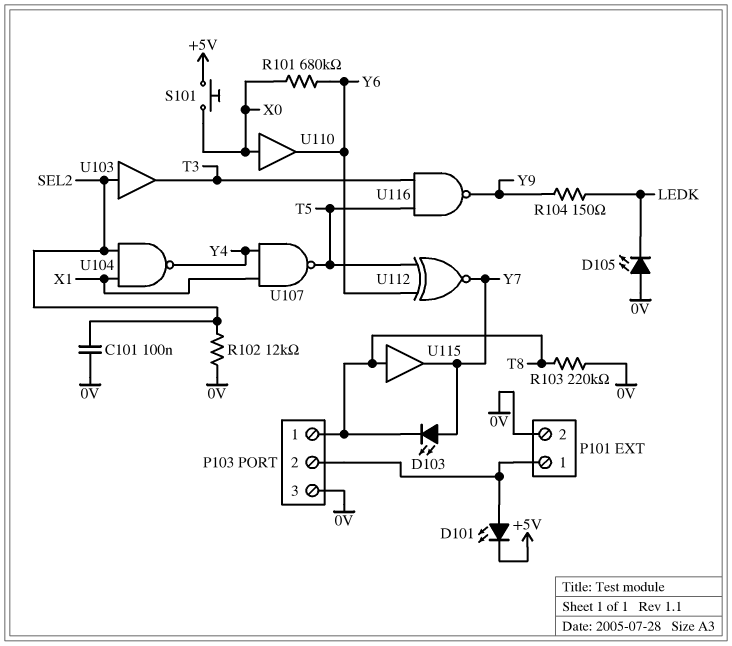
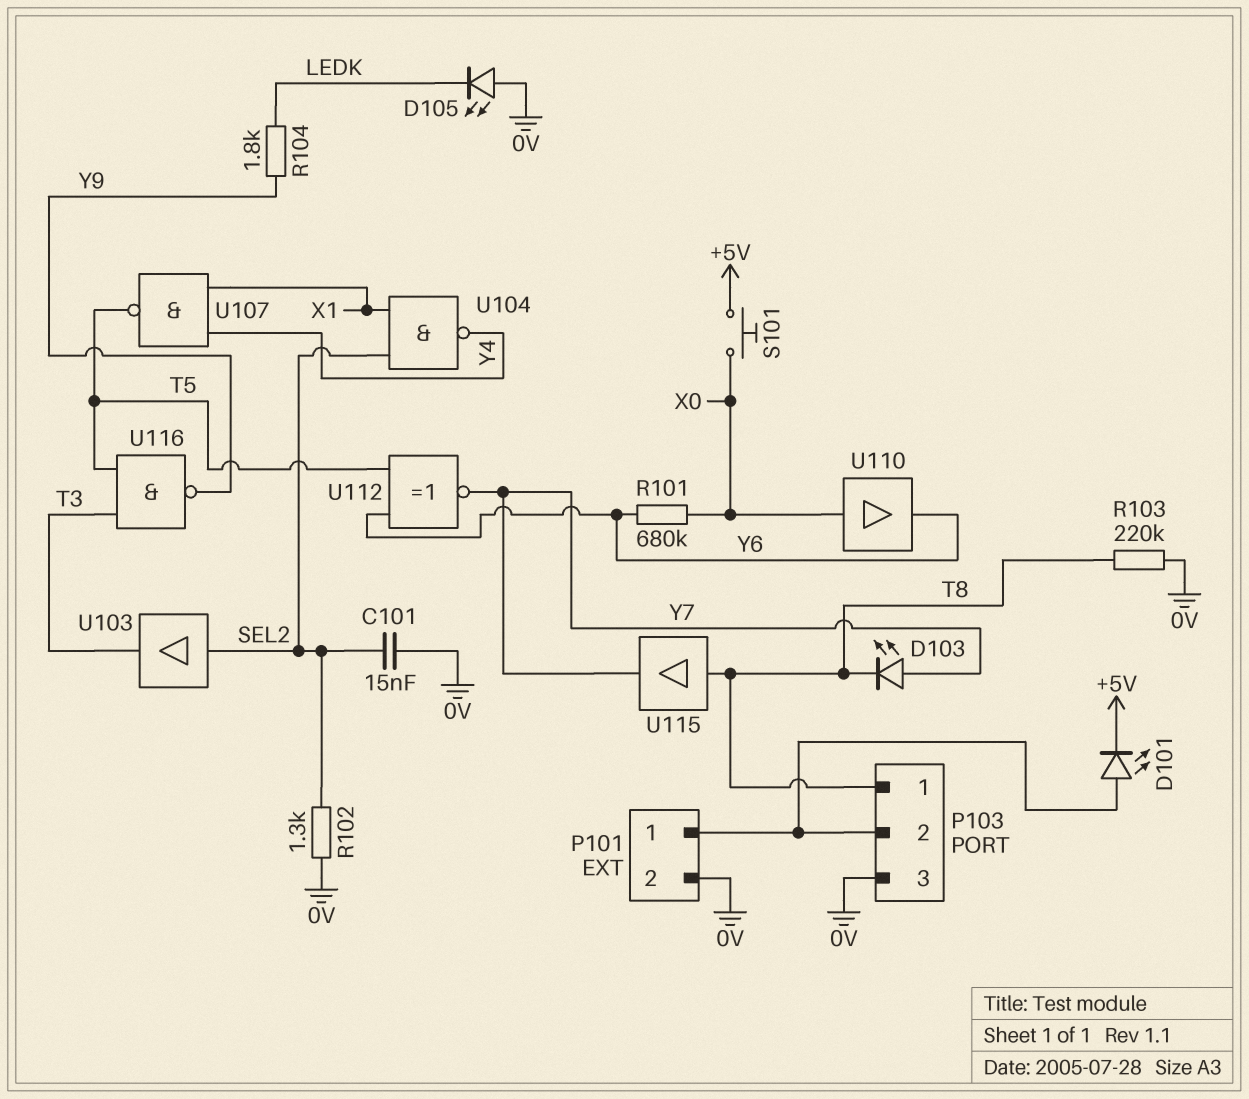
C101: 100nF (0V, SEL2) -> 15nF (0V, SEL2)
R102: 12k (0V, SEL2) -> 1.3k (0V, SEL2)
R104: 150 (LEDK, Y9) -> 1.8k (LEDK, Y9)

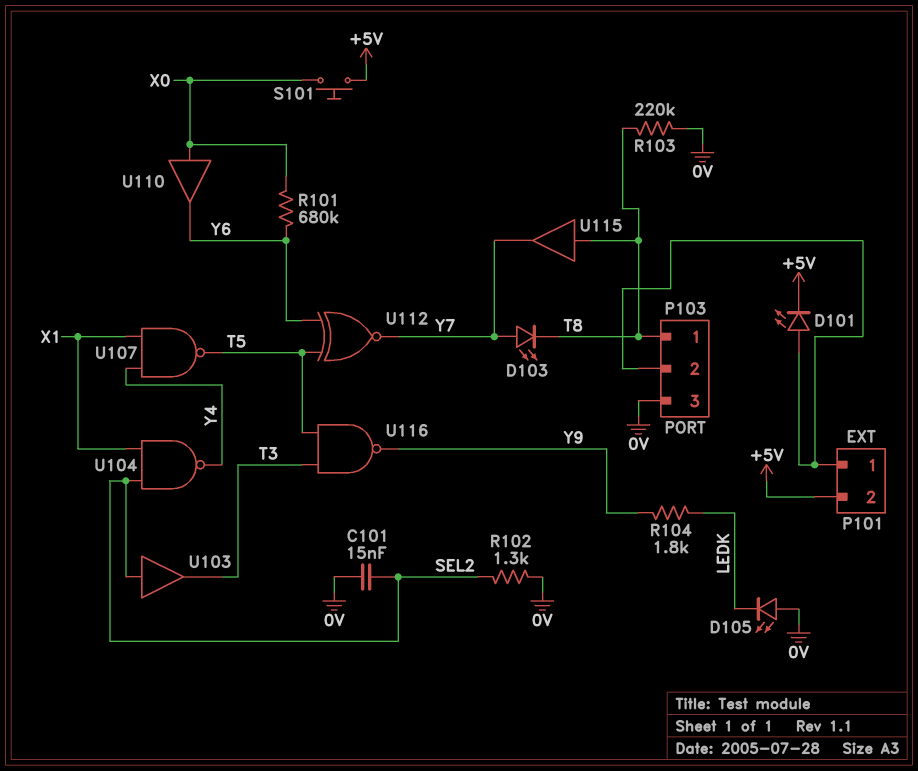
P101 pin 2: 0V -> +5V

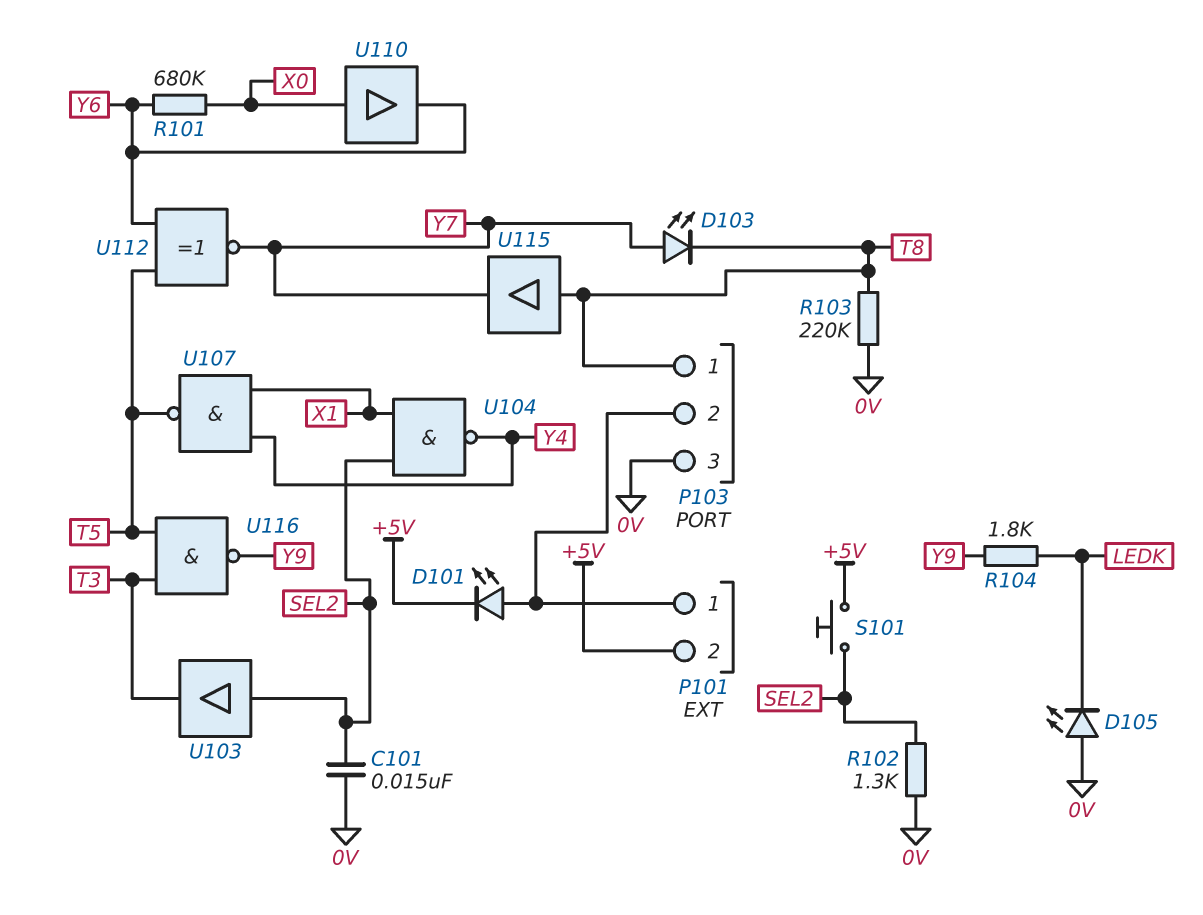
S101: button (+5V, X0) -> button (+5V, SEL2)

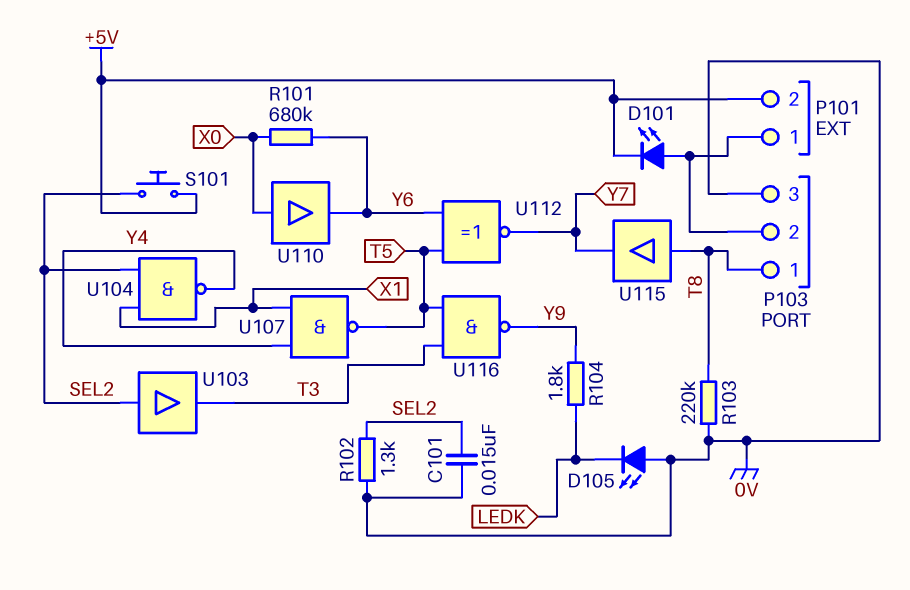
D103: LED (A Y7, K T8) -> none

